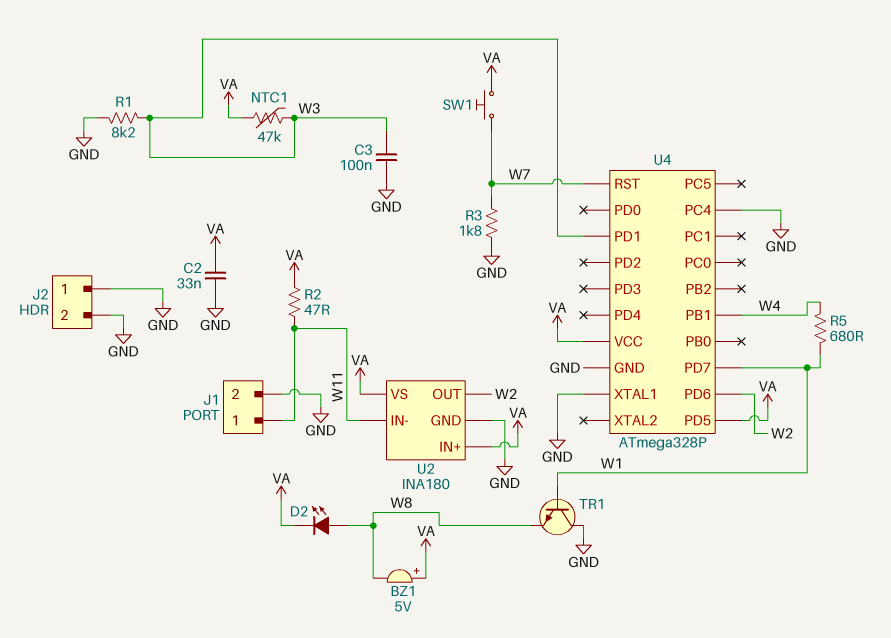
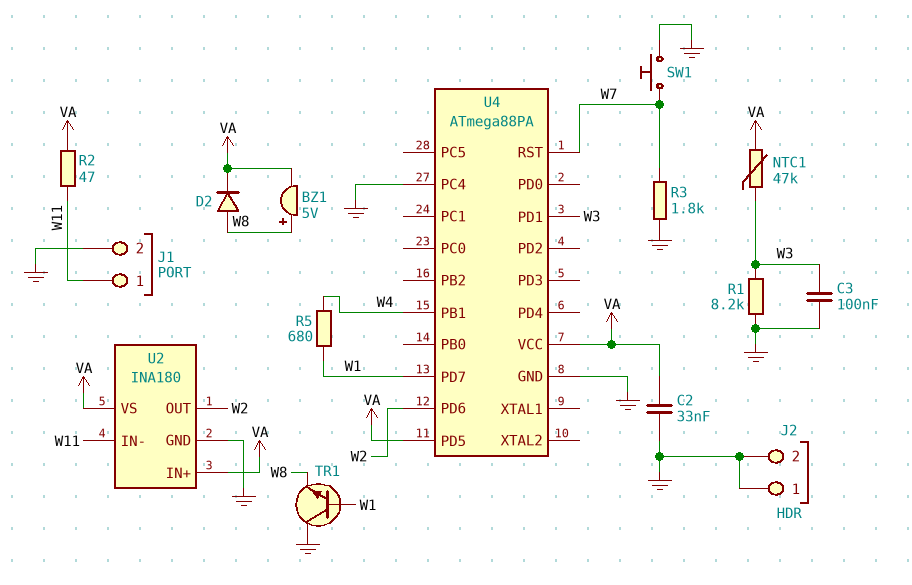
BZ1: buzzer 5V (plus VA, minus W8) -> buzzer 5V (plus W8, minus VA)
D2: LED (A W8, K VA) -> diode (A W8, K VA)
SW1: button (VA, W7) -> button (GND, W7)
U4: ATmega328P -> ATmega88PA
U4 pin XTAL1: GND -> none

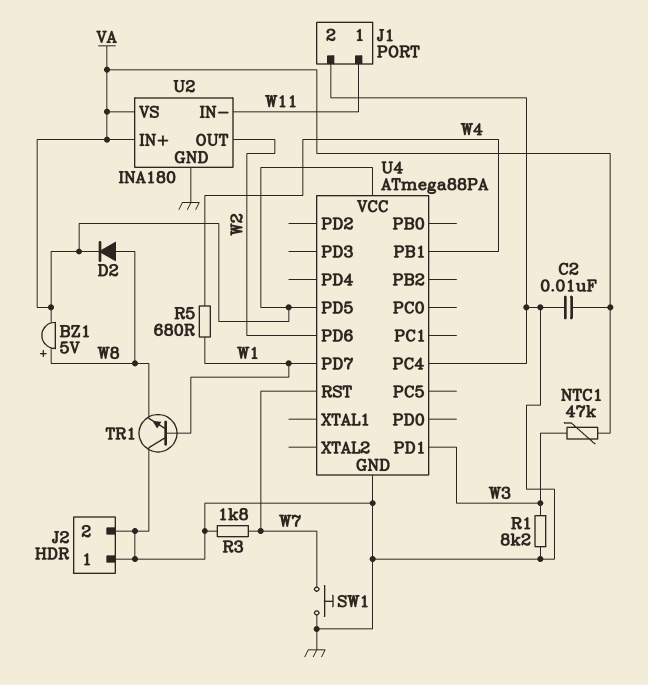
C2: 33nF (GND, VA) -> 10nF (GND, VA)
C3: 100nF (GND, W3) -> none
R2: 47 (VA, W11) -> none

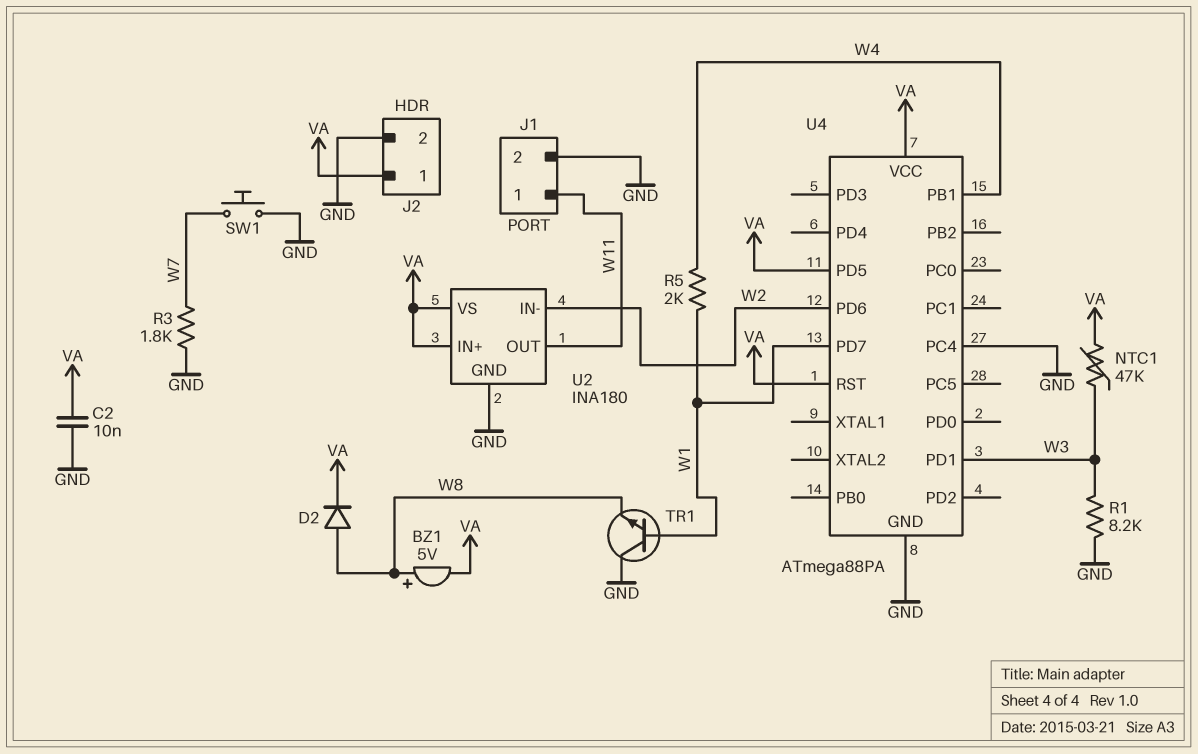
J2 pin 1: GND -> VA
R5: 680 (W1, W4) -> 2k (W1, W4)
U2 pin IN-: W11 -> W2
U2 pin OUT: W2 -> W11
U4 pin RST: W7 -> VA

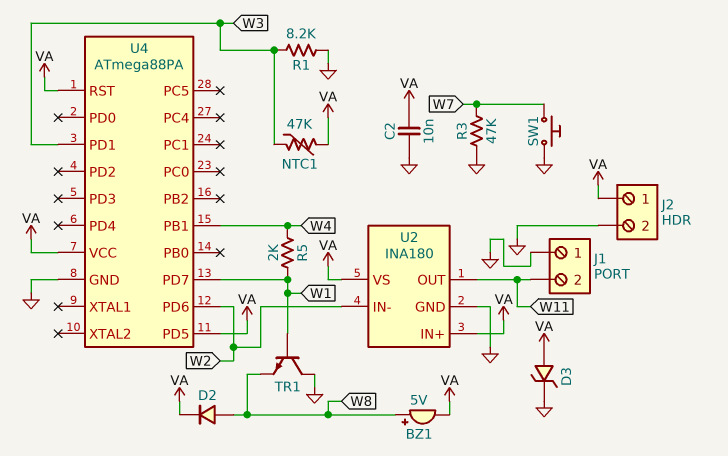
D3: none -> zener (A VA, K GND)
J1 pin 1: W11 -> GND
J1 pin 2: GND -> W11
R3: 1.8k (GND, W7) -> 47k (GND, W7)
U4 pin PC4: GND -> none

